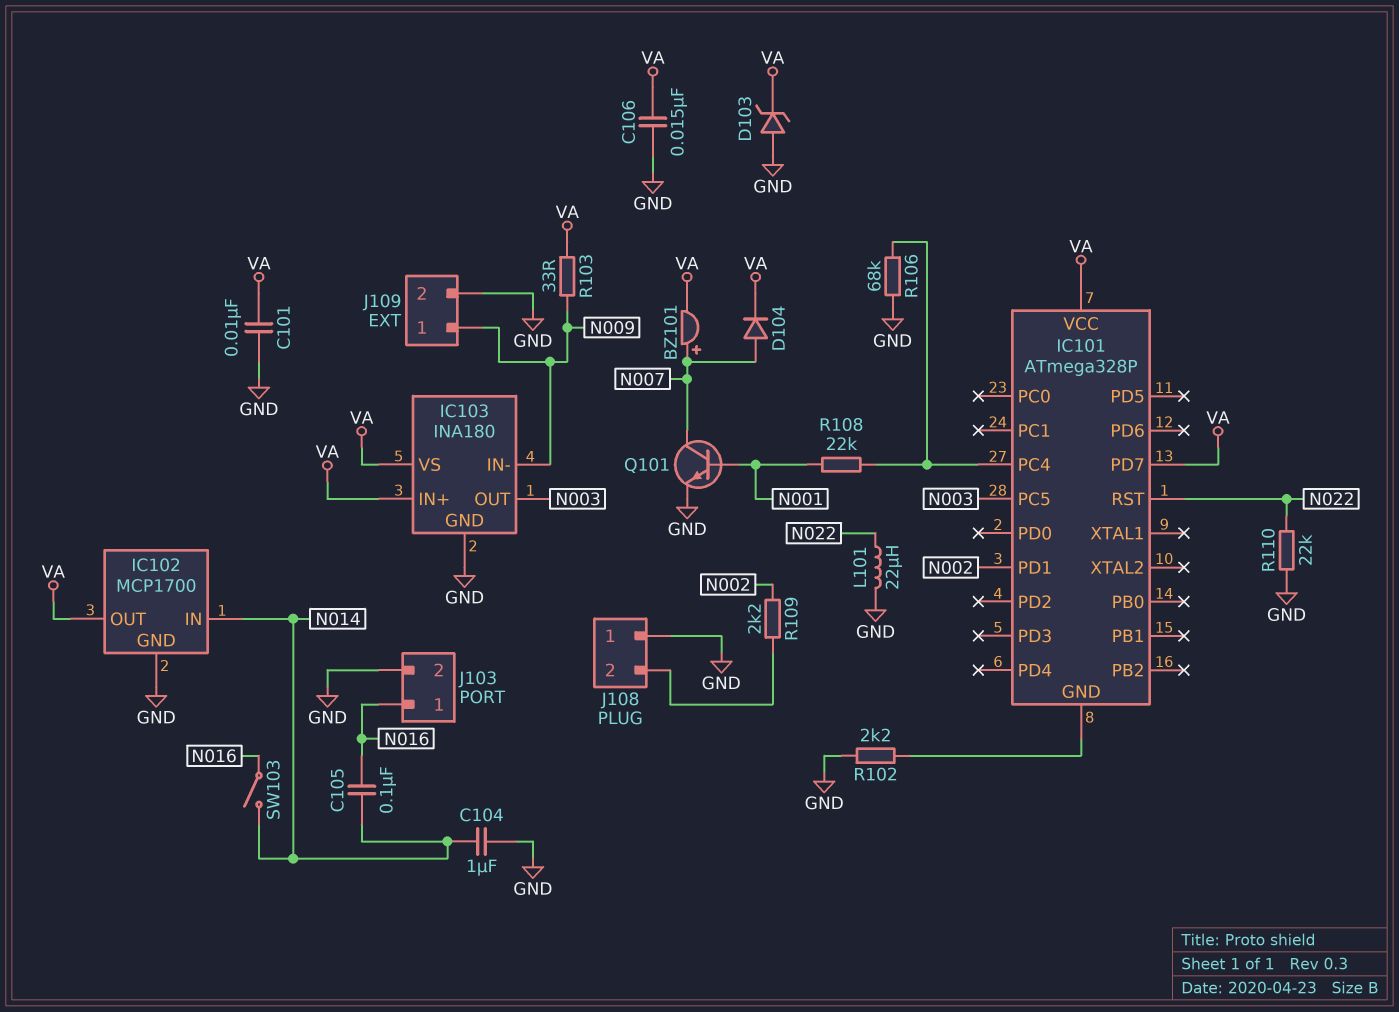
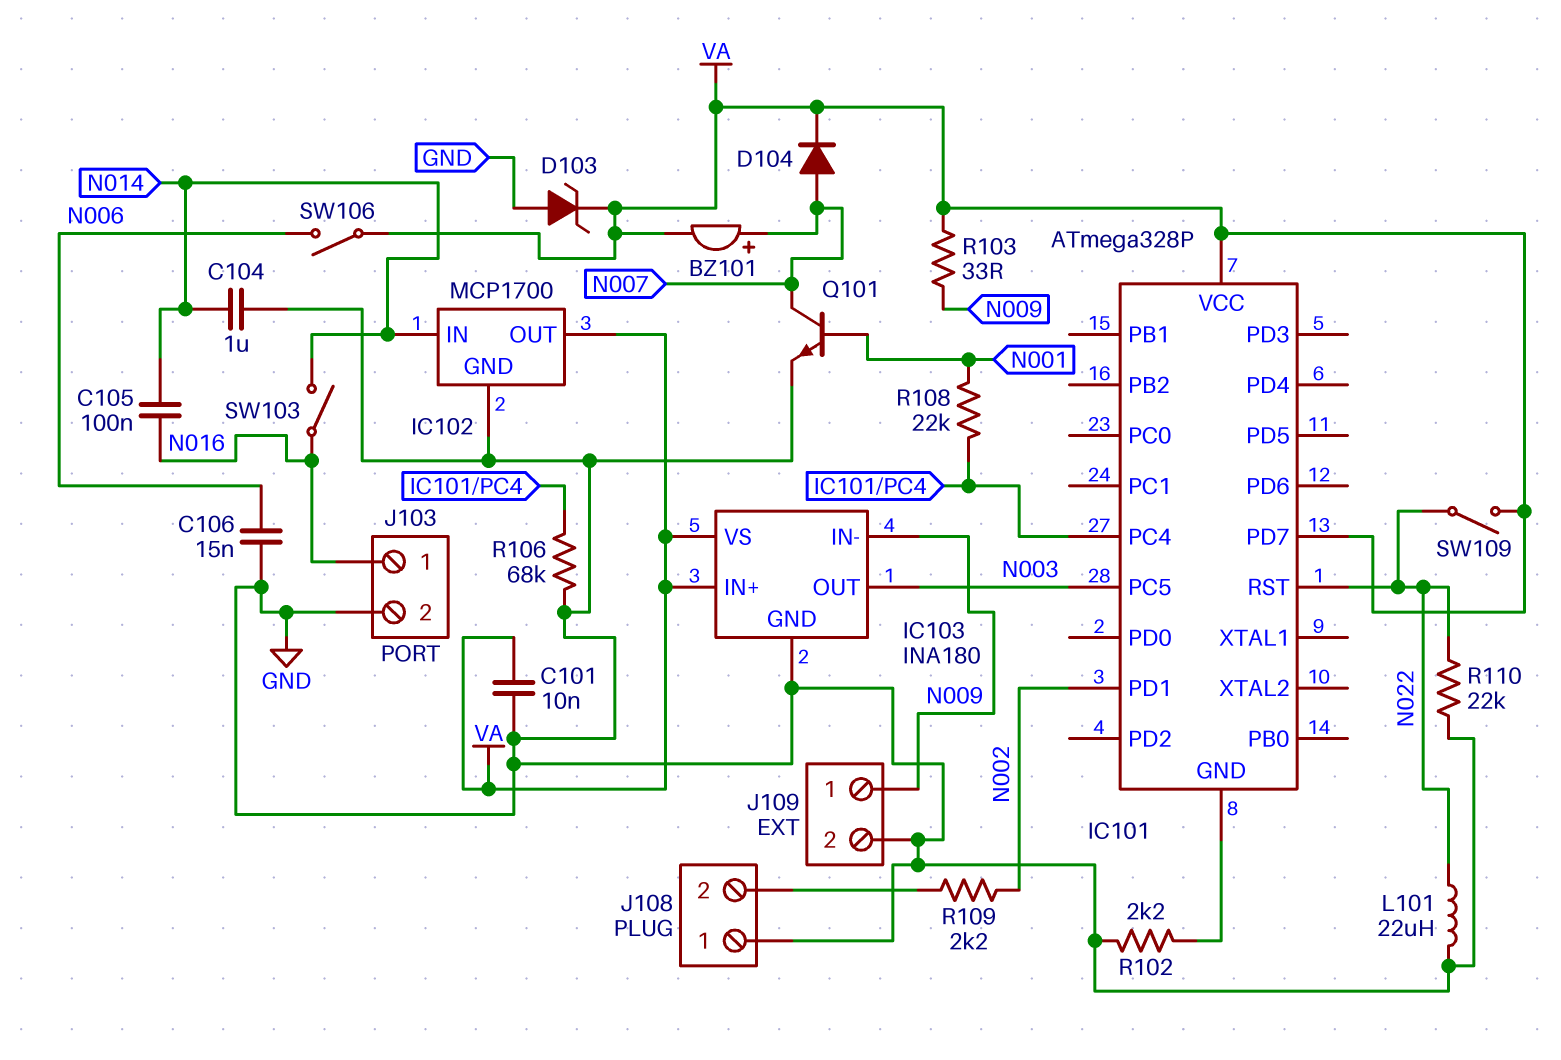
C106: 15nF (GND, VA) -> 15nF (GND, N006)
SW106: none -> switch (N006, VA)
SW109: none -> switch (N022, VA)

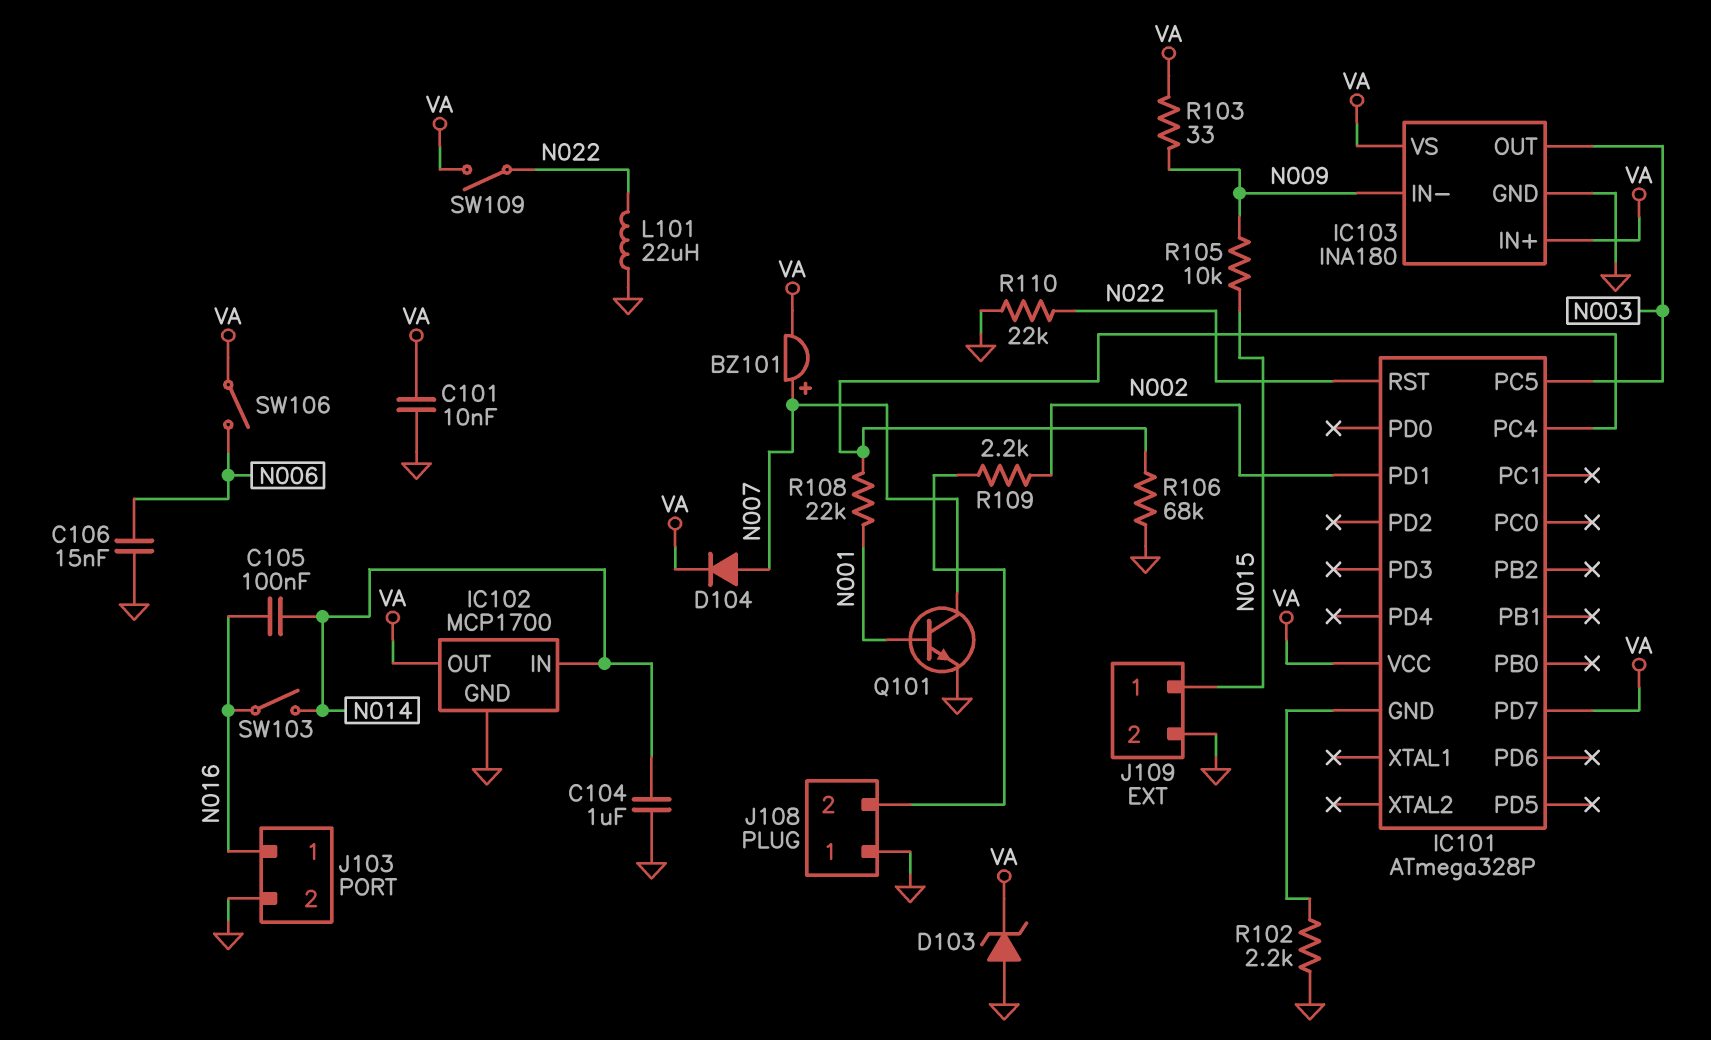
J109 pin 1: N009 -> N015
R105: none -> 10k (N009, N015)

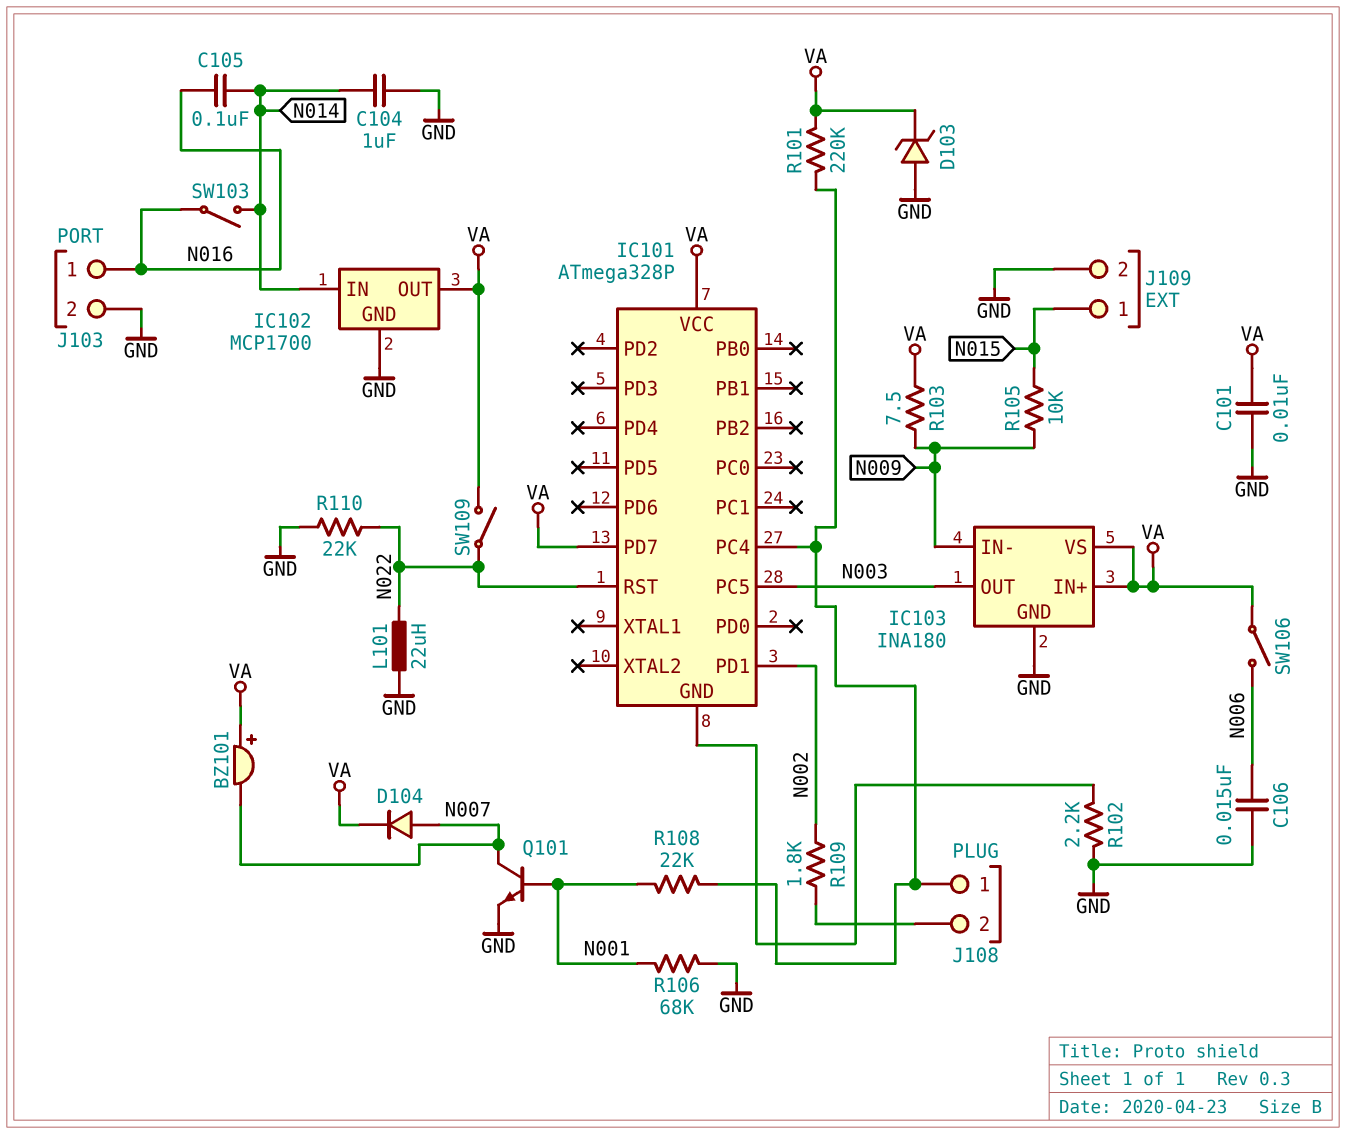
BZ101: buzzer (plus N007, minus VA) -> buzzer (plus VA, minus N007)
J108 pin 1: GND -> IC101/PC4
R101: none -> 220k (IC101/PC4, VA)
R103: 33 (N009, VA) -> 7.5 (N009, VA)
R106: 68k (GND, IC101/PC4) -> 68k (GND, N001)
R109: 2.2k (J108/2, N002) -> 1.8k (J108/2, N002)

